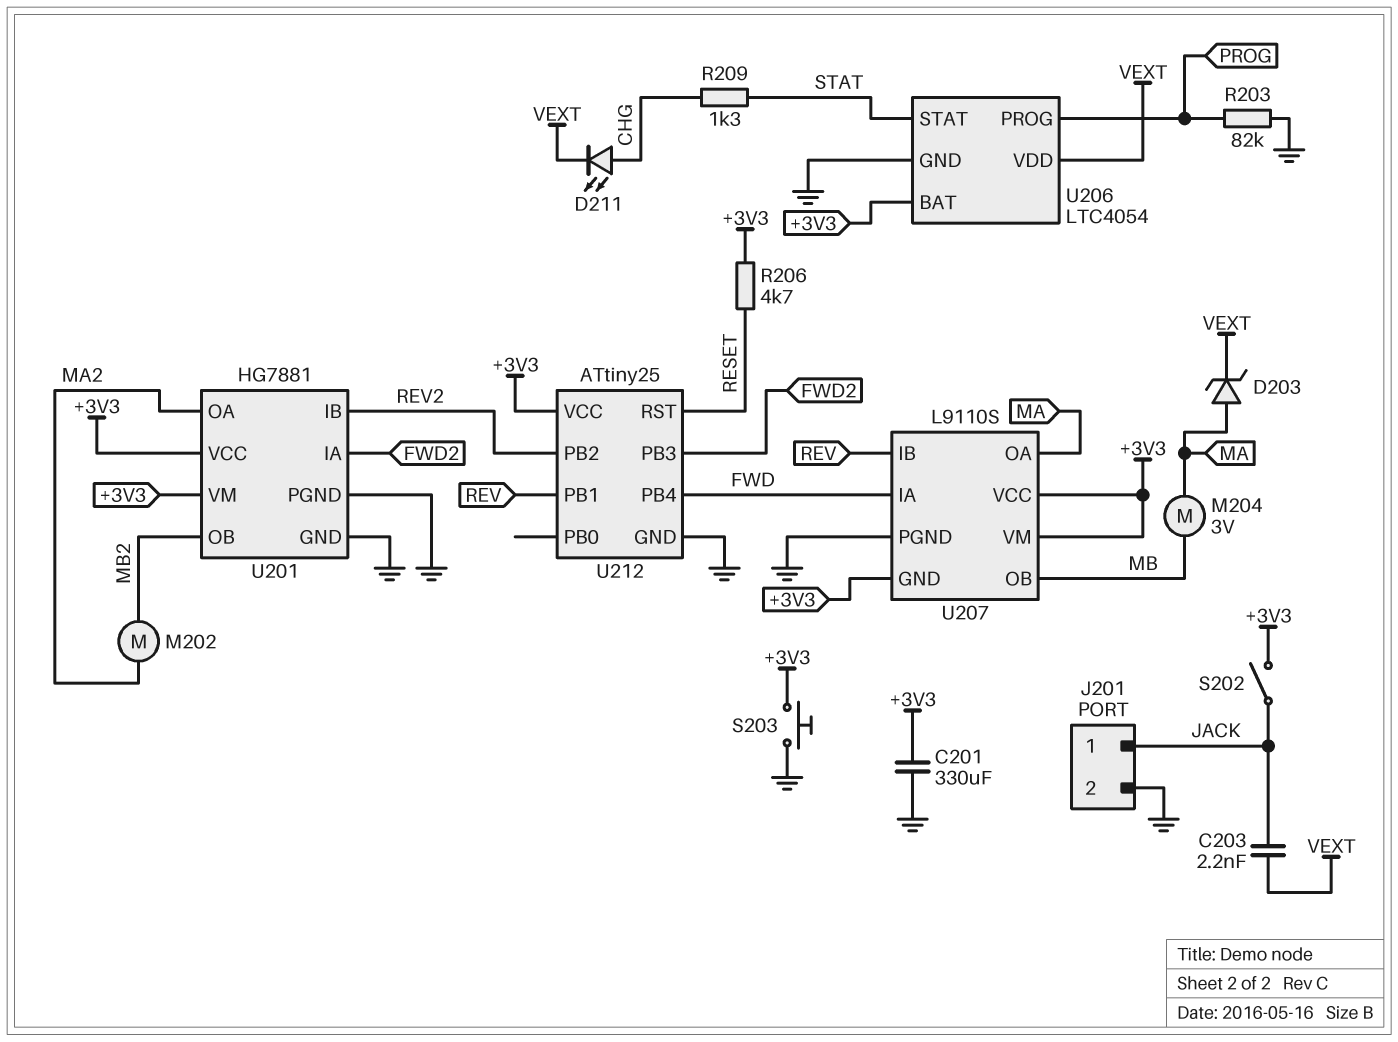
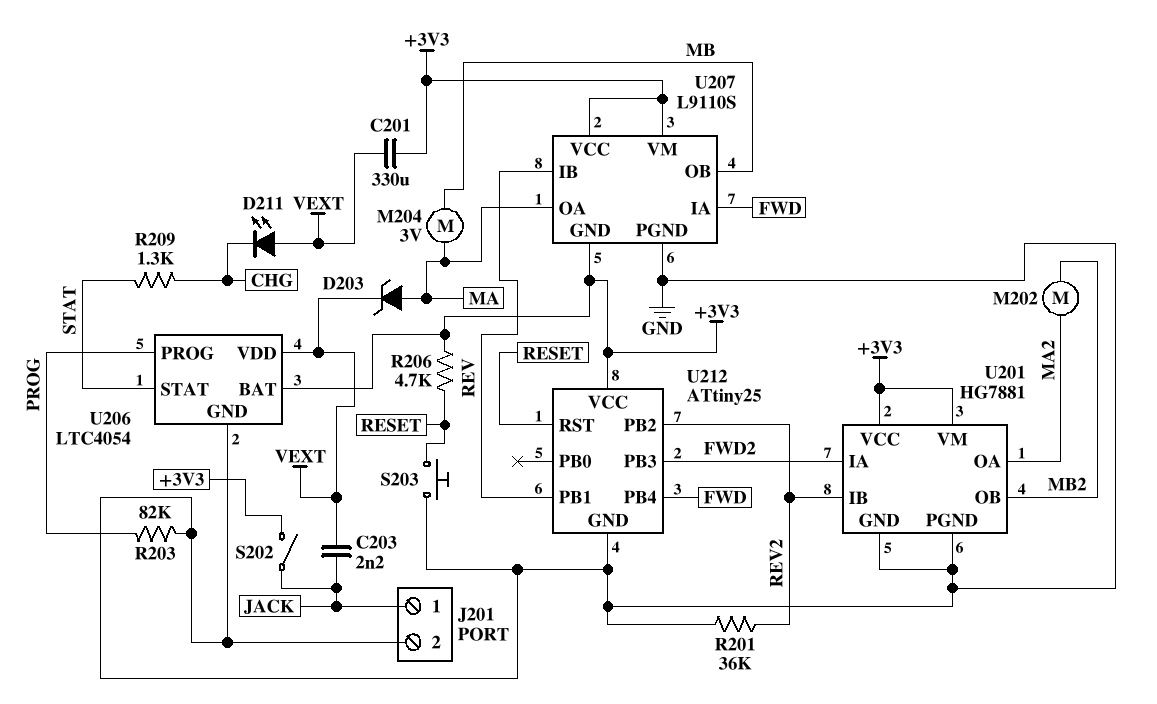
C201: 330uF (+3V3, GND) -> 330uF (+3V3, VEXT)
D211: LED (A CHG, K VEXT) -> LED (A VEXT, K CHG)
R201: none -> 36k (GND, REV2)
S203: button (+3V3, GND) -> button (GND, RESET)

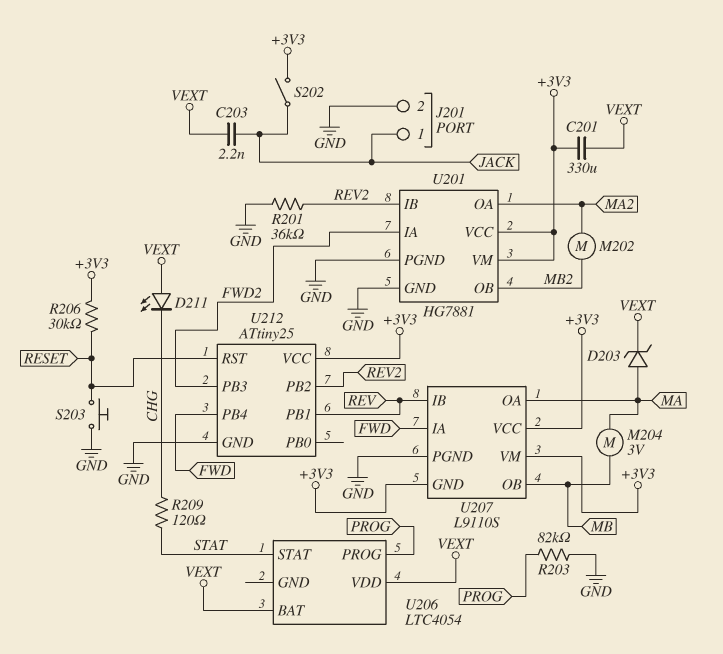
R206: 4.7k (+3V3, RESET) -> 30k (+3V3, RESET)
R209: 1.3k (CHG, STAT) -> 120 (CHG, STAT)
U206 pin BAT: +3V3 -> VEXT
U206 pin GND: GND -> none

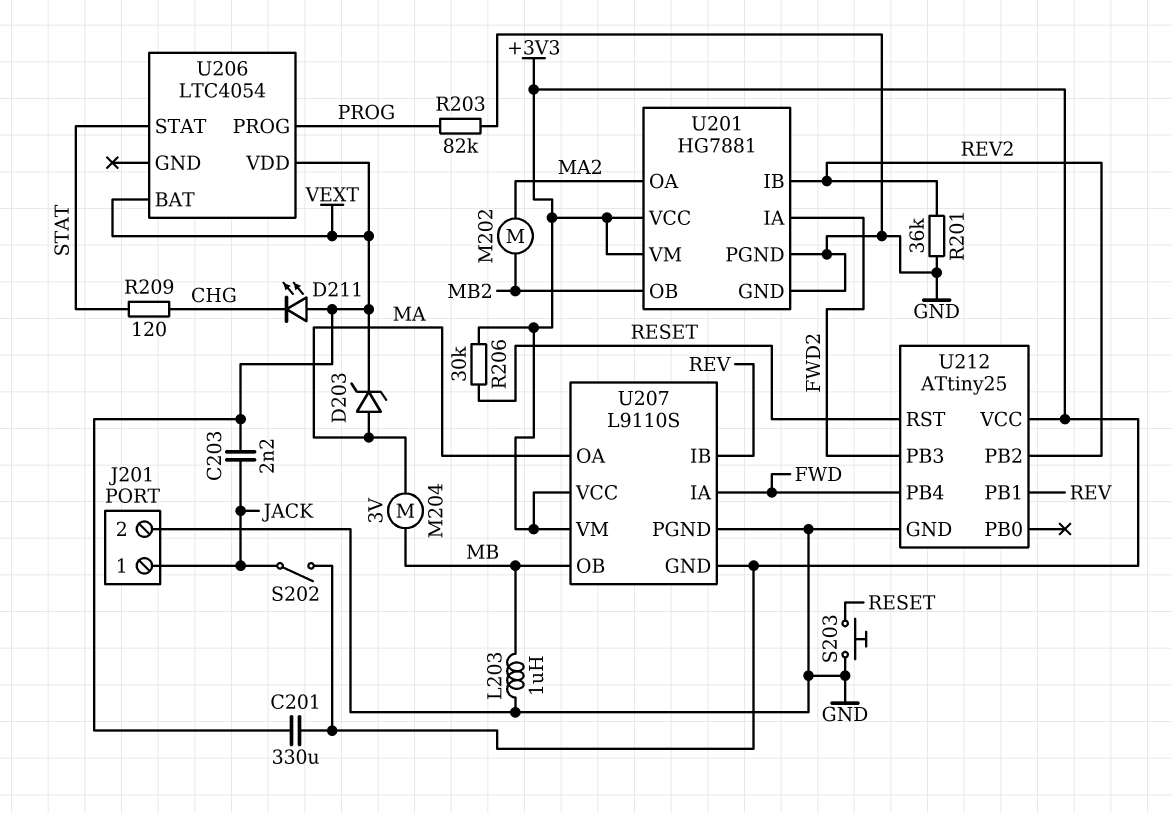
L203: none -> 1uH (GND, MB)

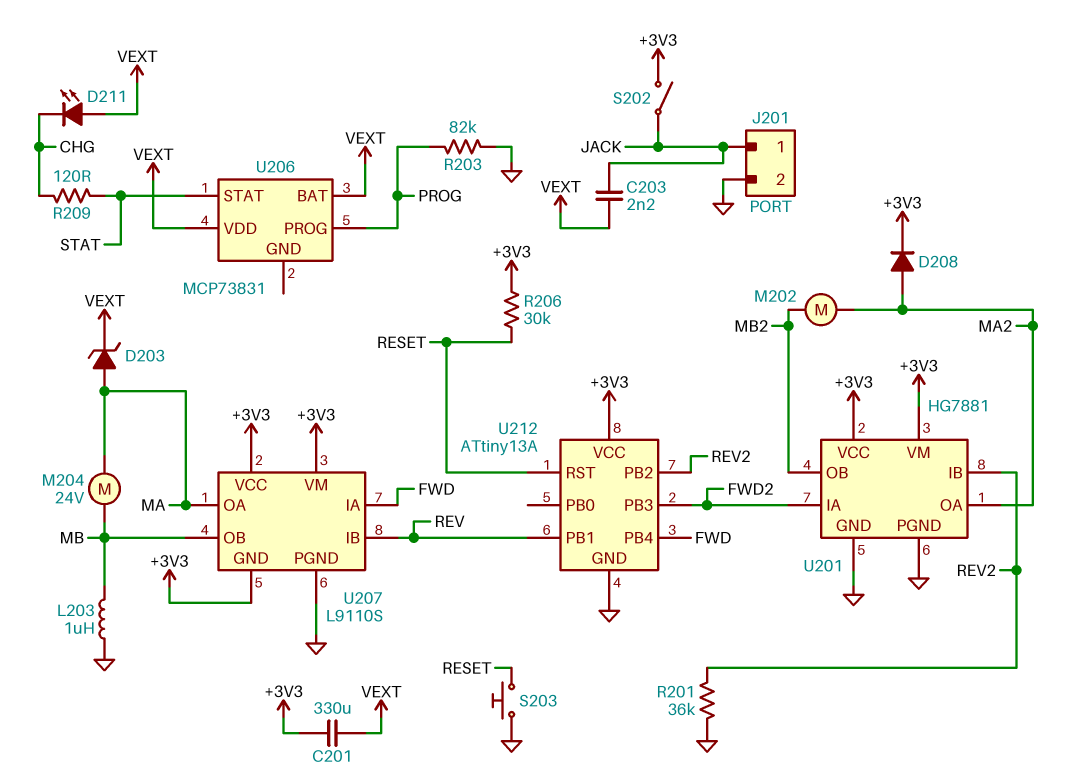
D208: none -> diode (A MA2, K +3V3)
M204: motor 3V (MA, MB) -> motor 24V (MA, MB)
U206: LTC4054 -> MCP73831
U212: ATtiny25 -> ATtiny13A

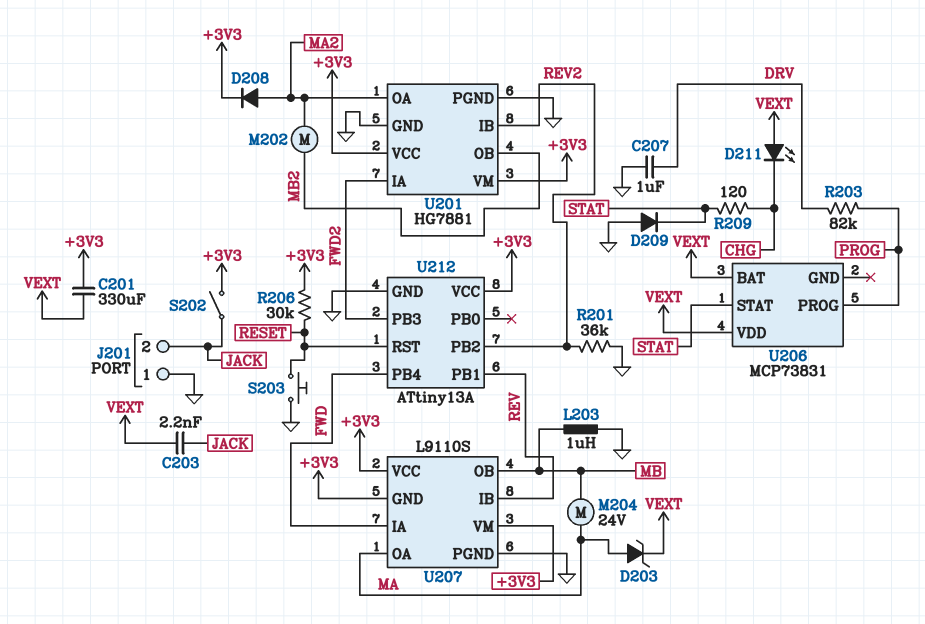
C207: none -> 1uF (DRV, GND)
D209: none -> diode (A GND, K STAT)
J201 pin 1: JACK -> GND
J201 pin 2: GND -> JACK
R203: 82k (GND, PROG) -> 82k (DRV, PROG)

